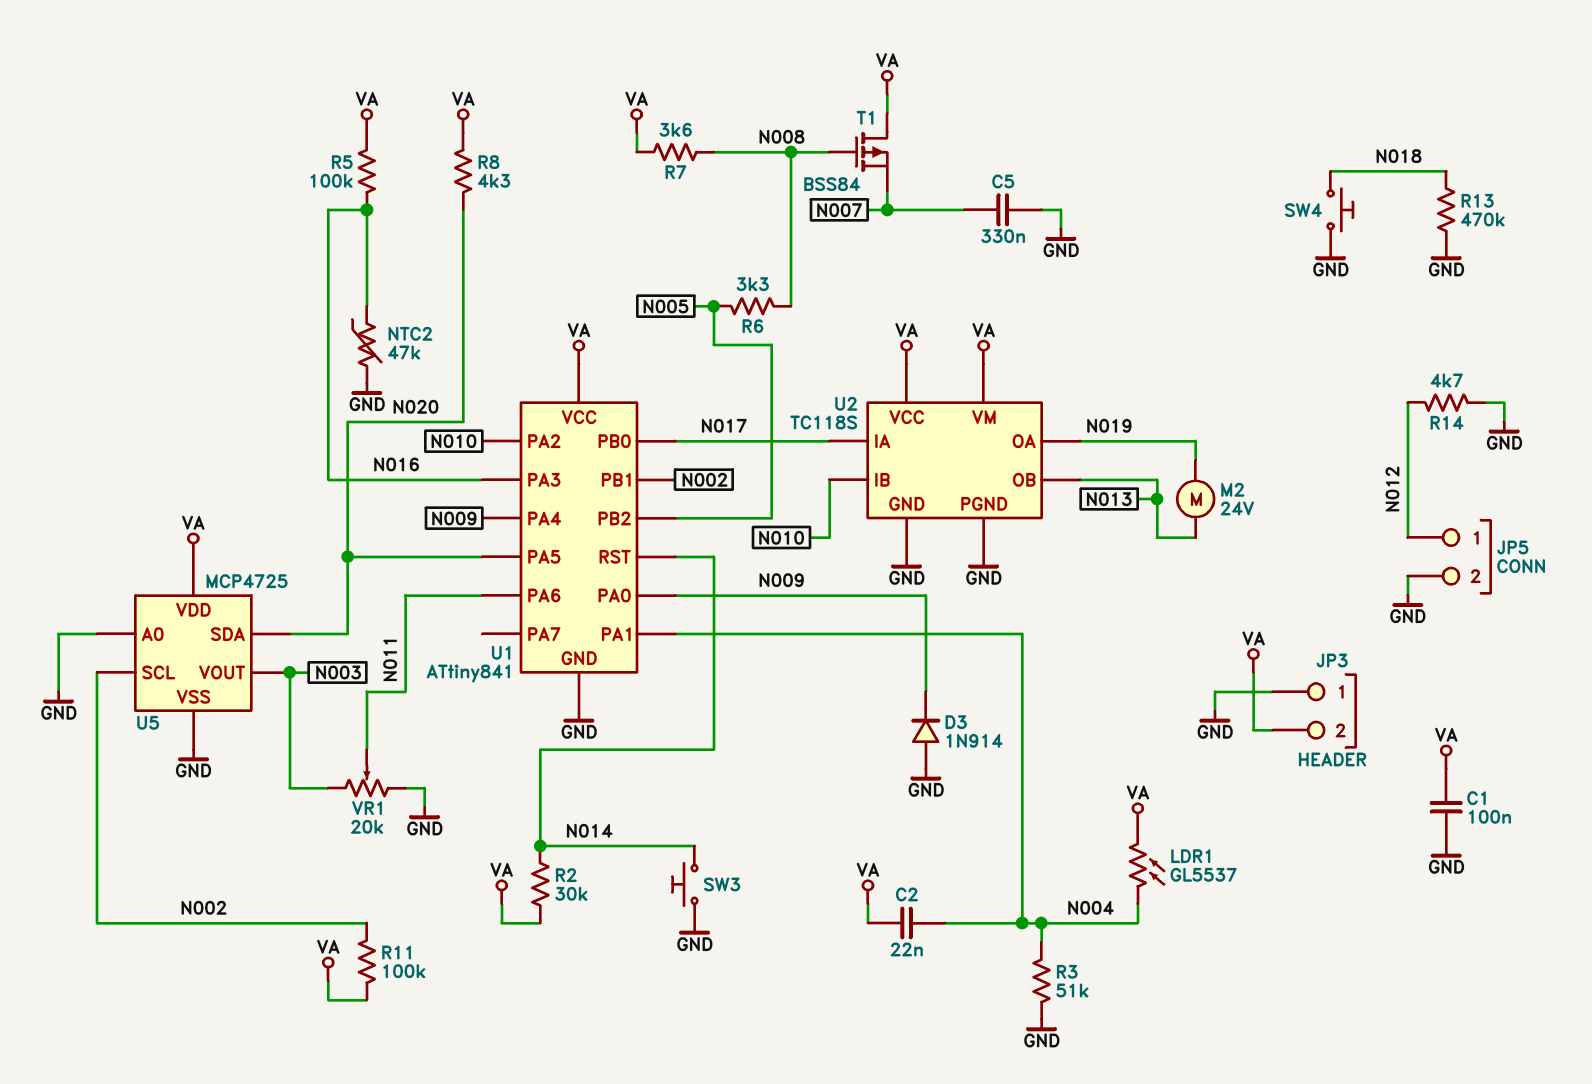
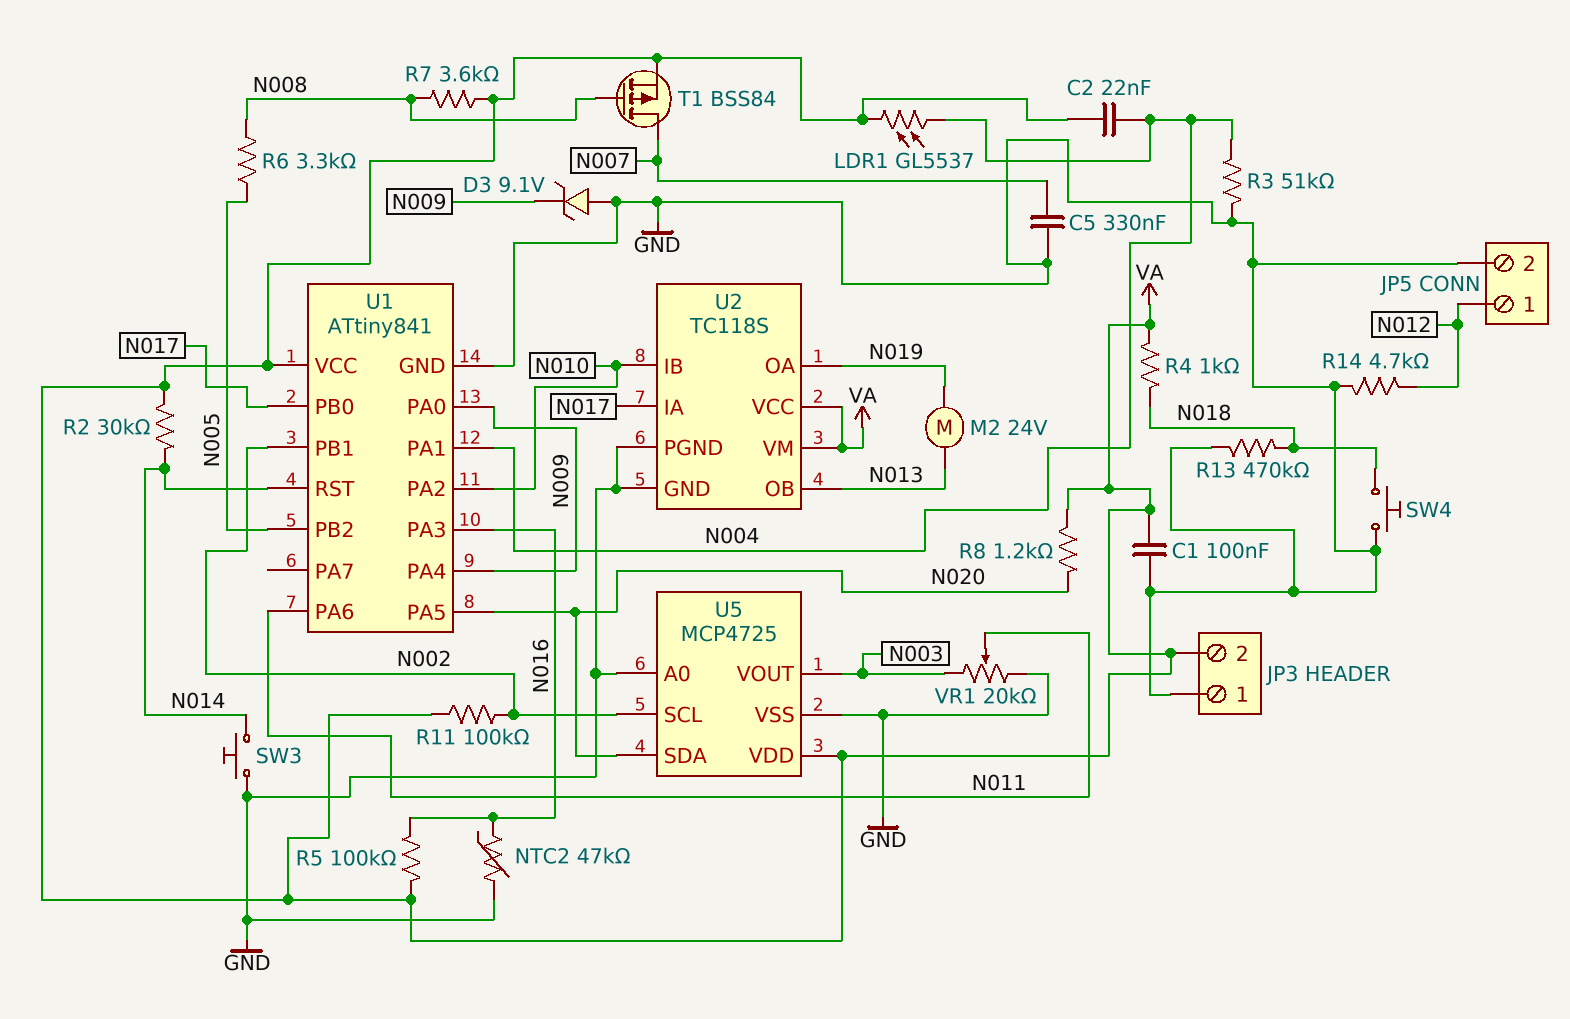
D3: diode 1N914 (A GND, K N009) -> zener 9.1V (A GND, K N009)
R4: none -> 1k (N018, VA)
R8: 4.3k (N020, VA) -> 1.2k (N020, VA)
T1: PMOS BSS84 (G N008, D VA, S N007) -> PMOS BSS84 (G N008, D N007, S VA)

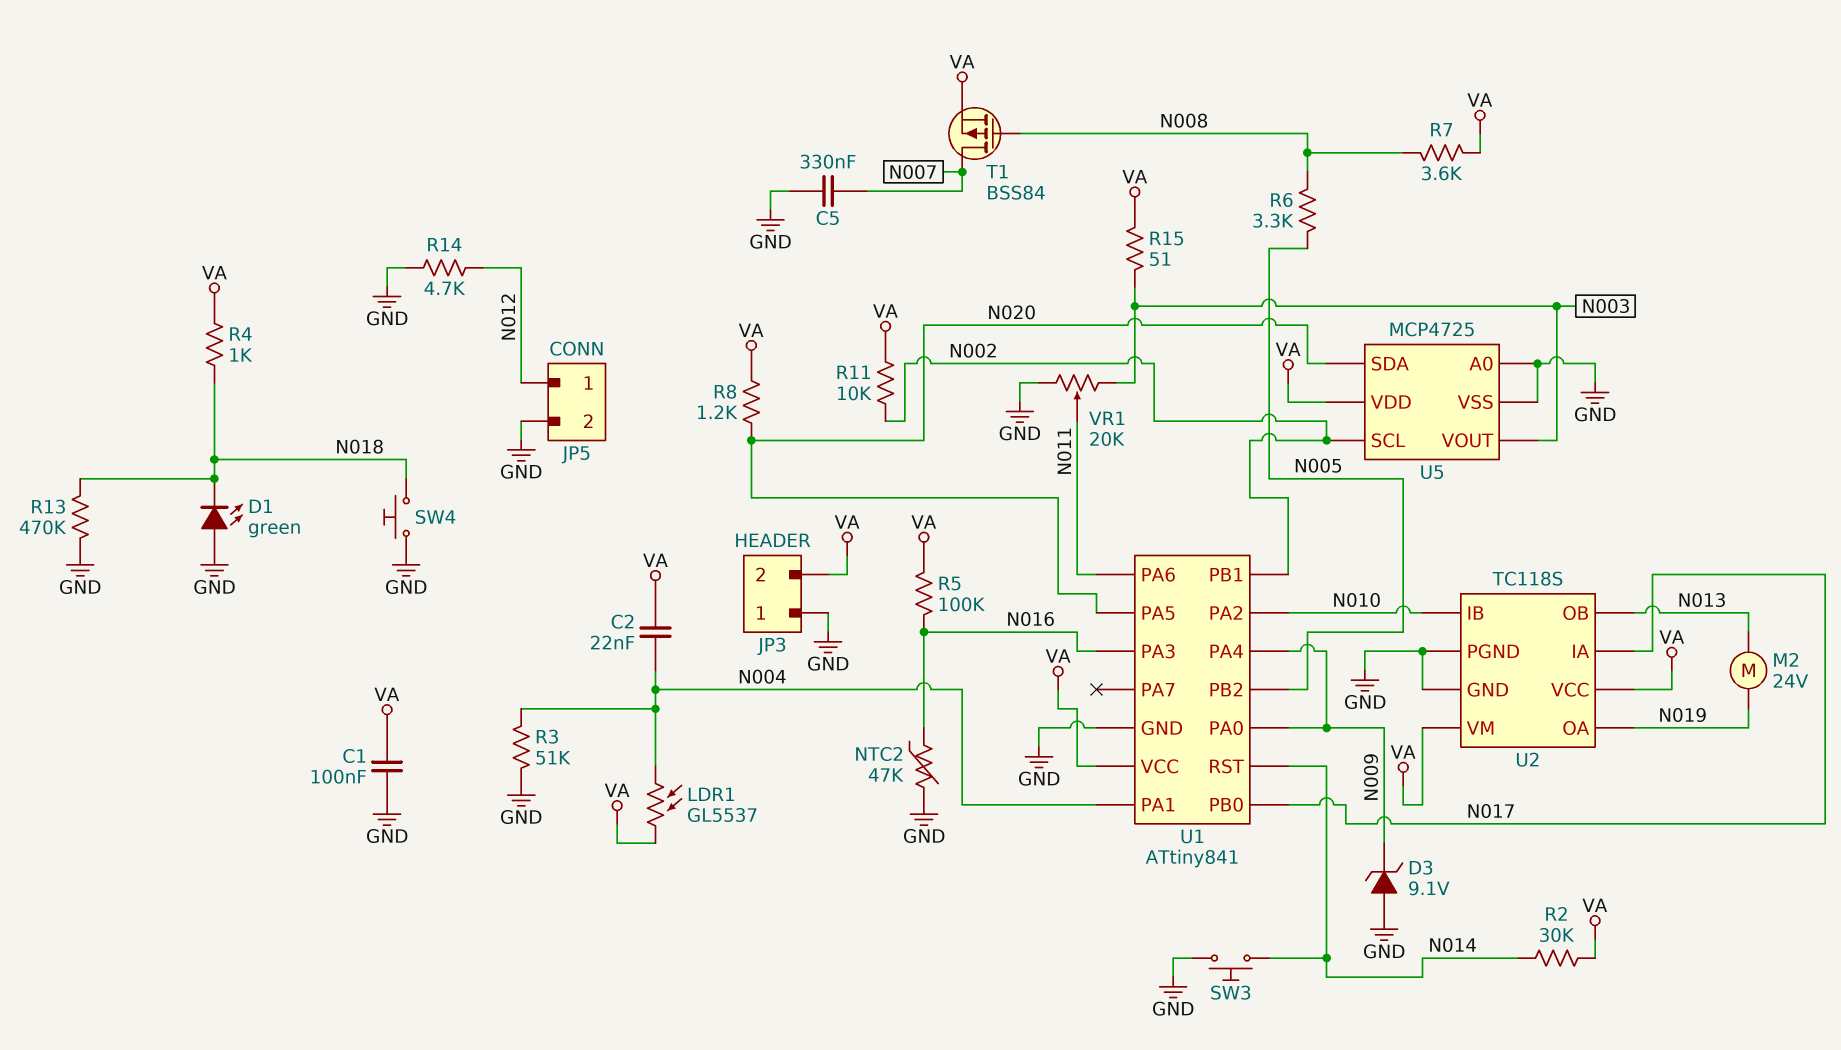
D1: none -> LED green (A GND, K N018)
R11: 100k (N002, VA) -> 10k (N002, VA)
R15: none -> 51 (N003, VA)

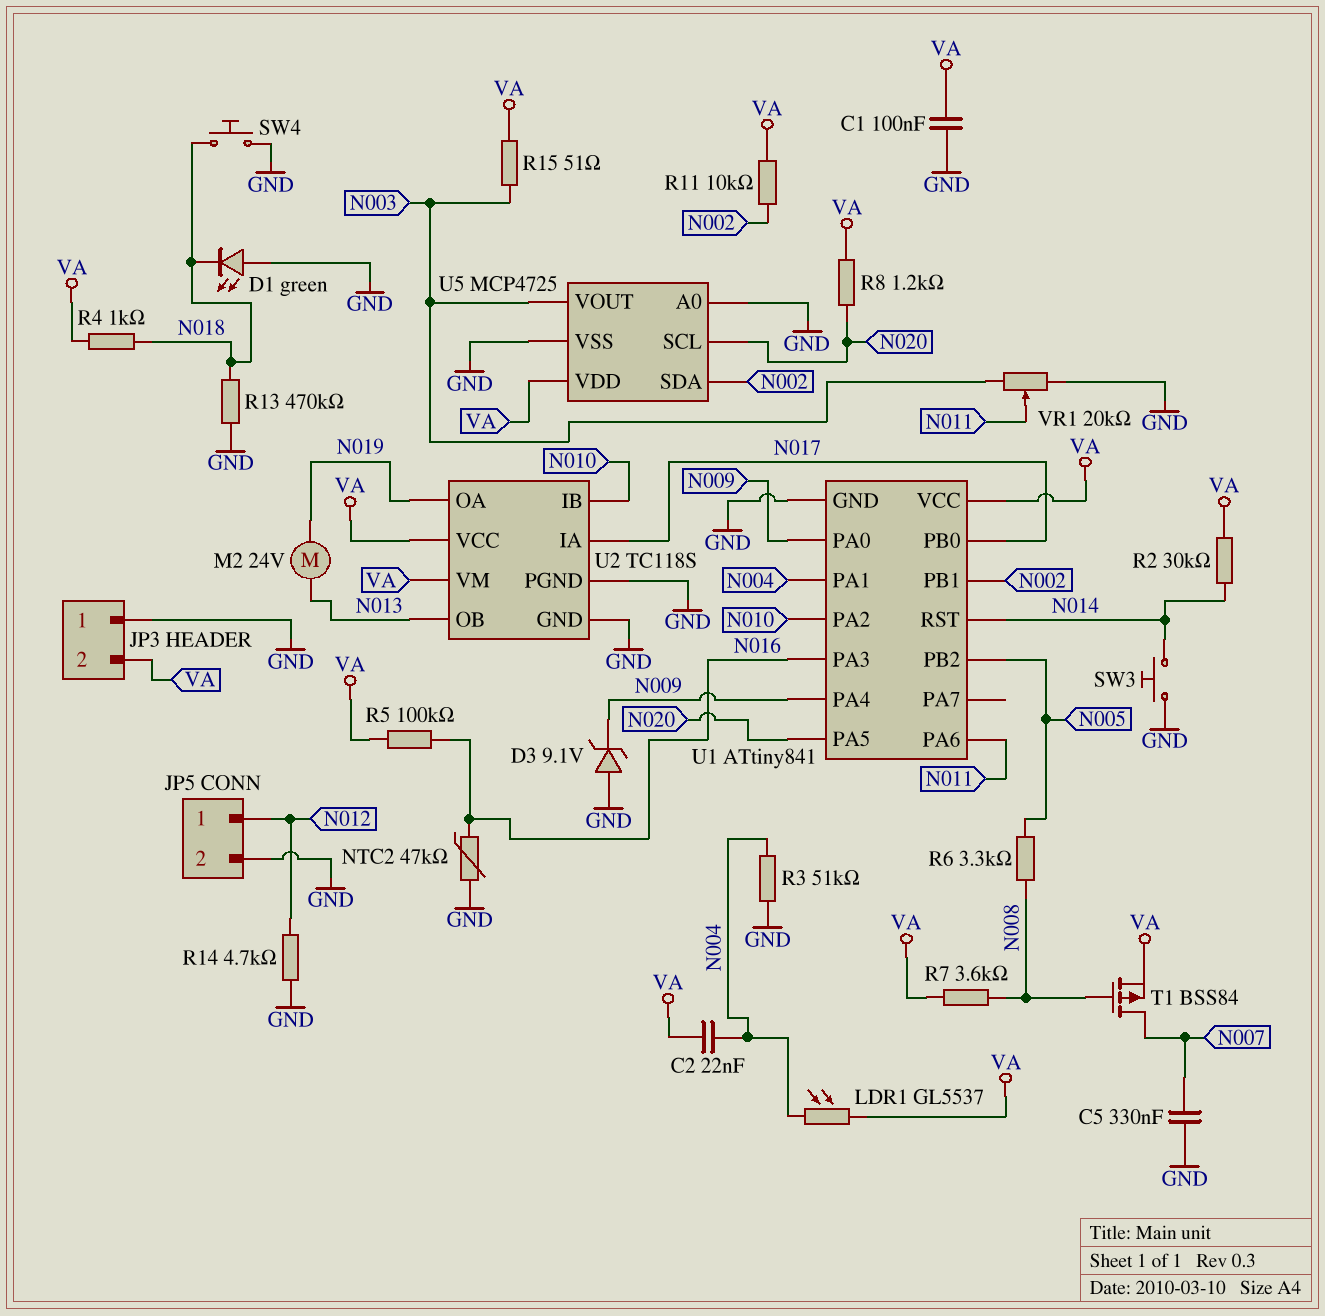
U5 pin SCL: N002 -> N020
U5 pin SDA: N020 -> N002

